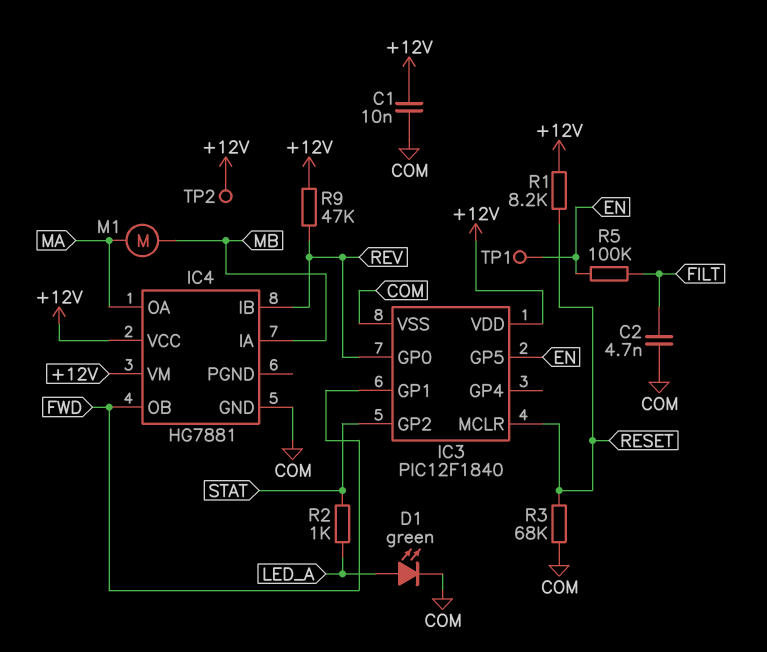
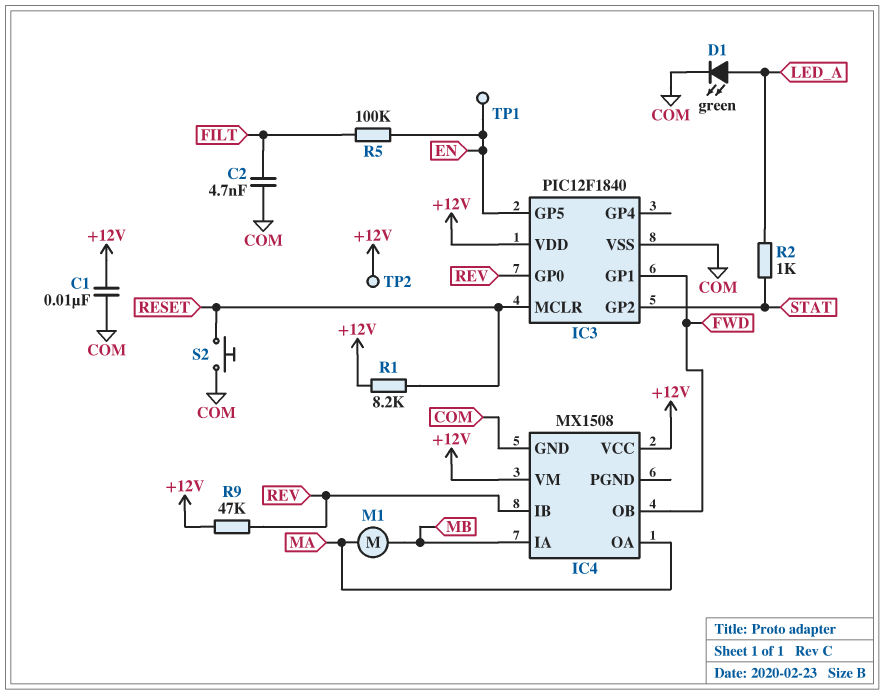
IC4: HG7881 -> MX1508
R3: 68k (COM, RESET) -> none
S2: none -> button (COM, RESET)

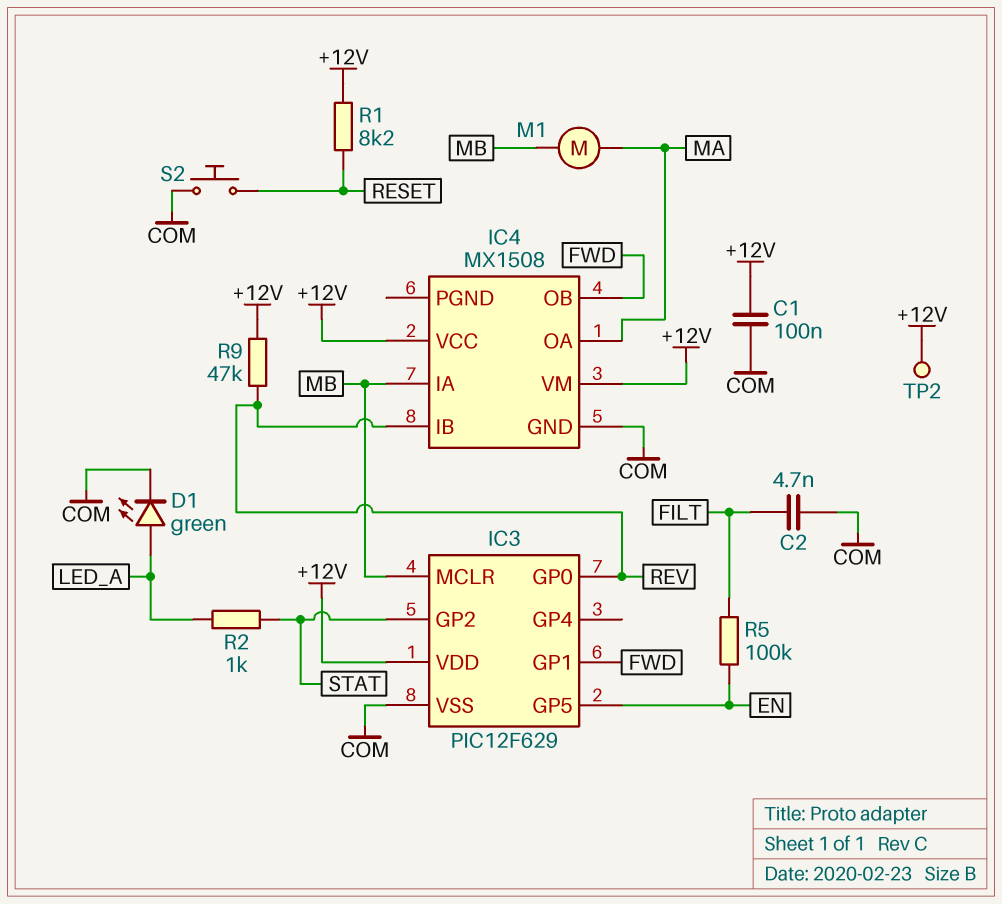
C1: 10nF (+12V, COM) -> 100nF (+12V, COM)
IC3: PIC12F1840 -> PIC12F629
IC3 pin MCLR: RESET -> MB
TP1: test point (EN) -> none

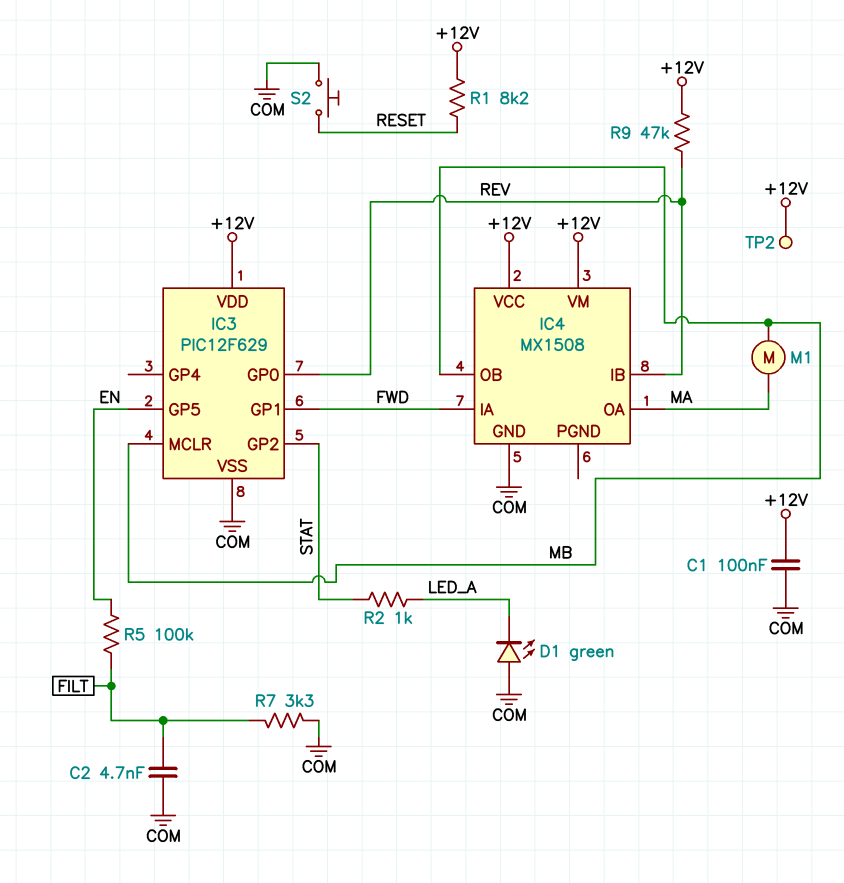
D1: LED green (A LED_A, K COM) -> LED green (A COM, K LED_A)
IC4 pin IA: MB -> FWD
IC4 pin OB: FWD -> MB
R7: none -> 3.3k (COM, FILT)

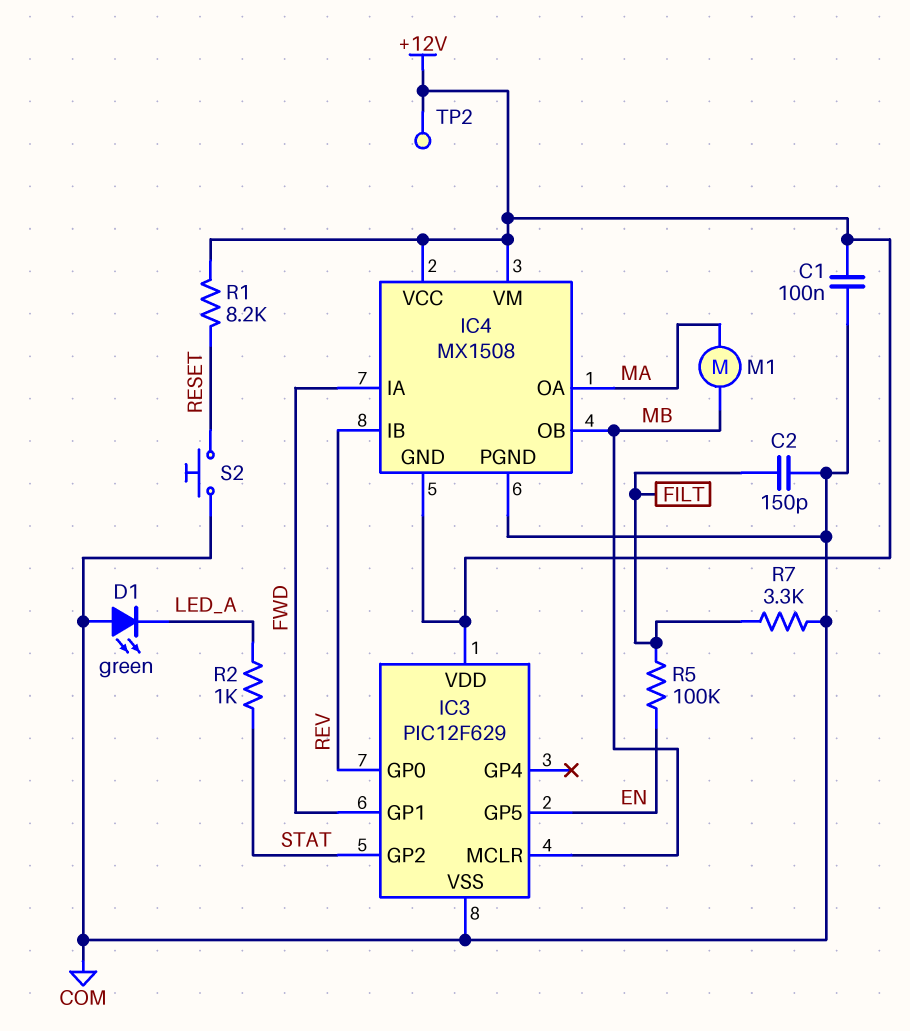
C2: 4.7nF (COM, FILT) -> 150pF (COM, FILT)
IC4 pin GND: COM -> +12V
IC4 pin PGND: none -> COM
R9: 47k (+12V, REV) -> none

